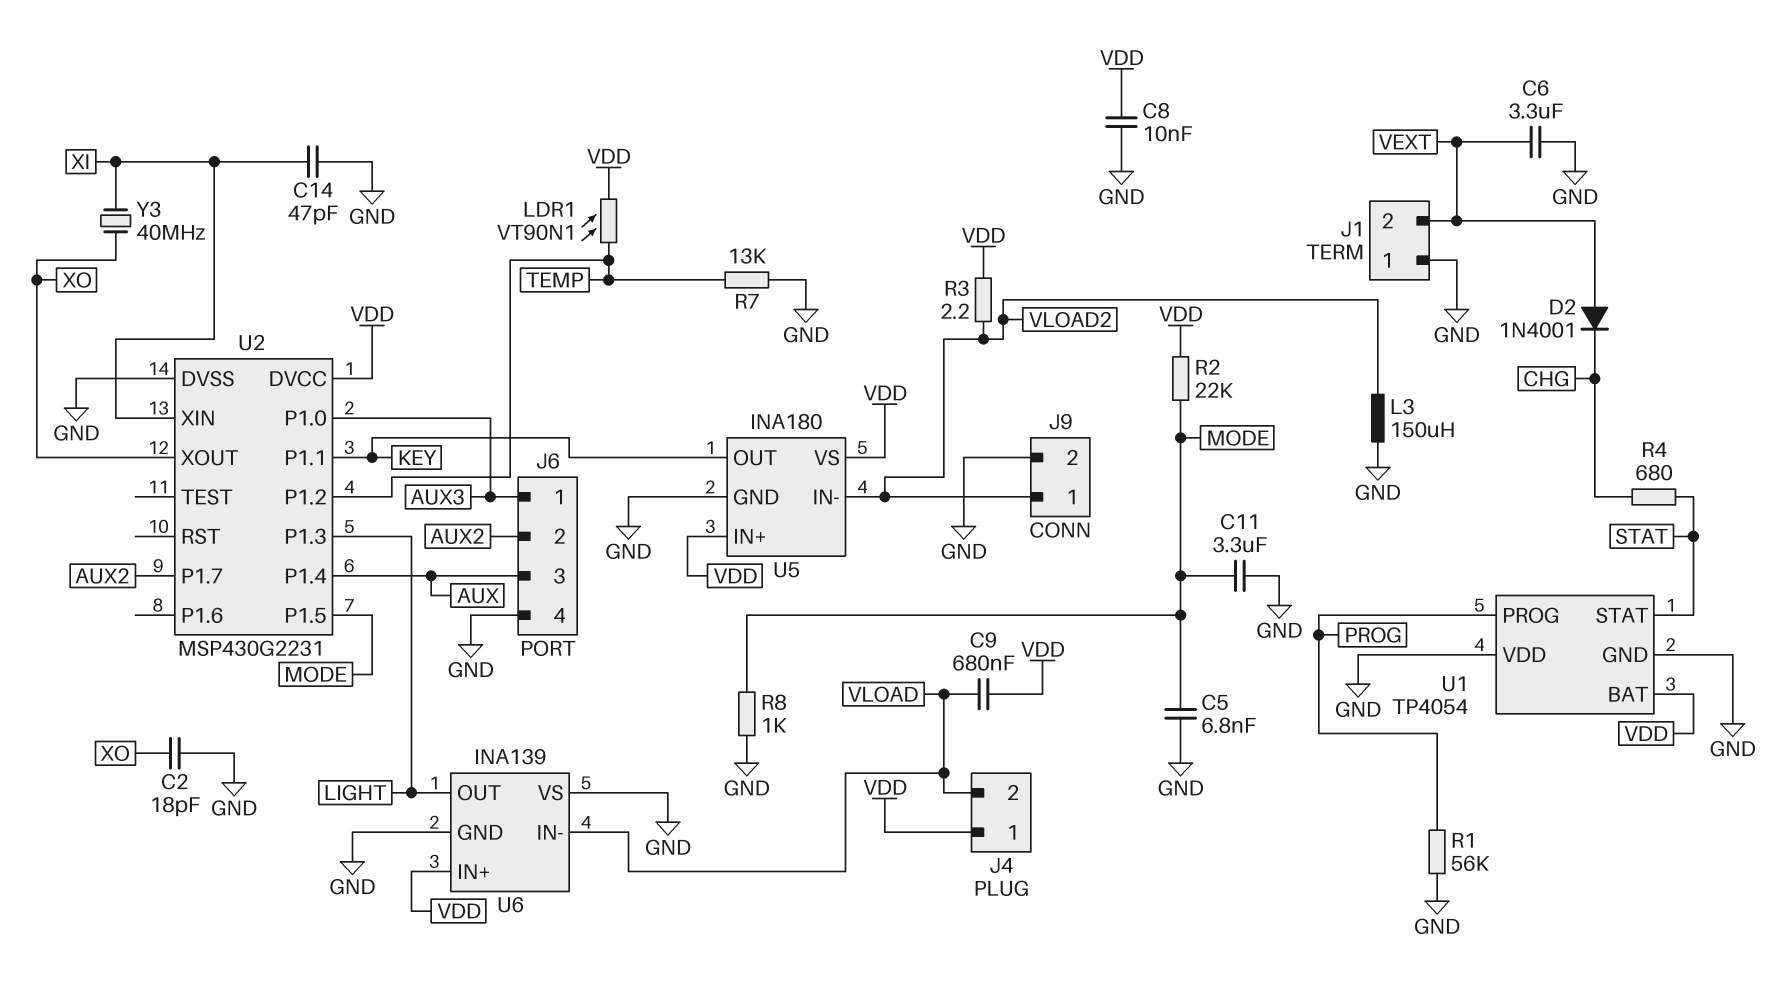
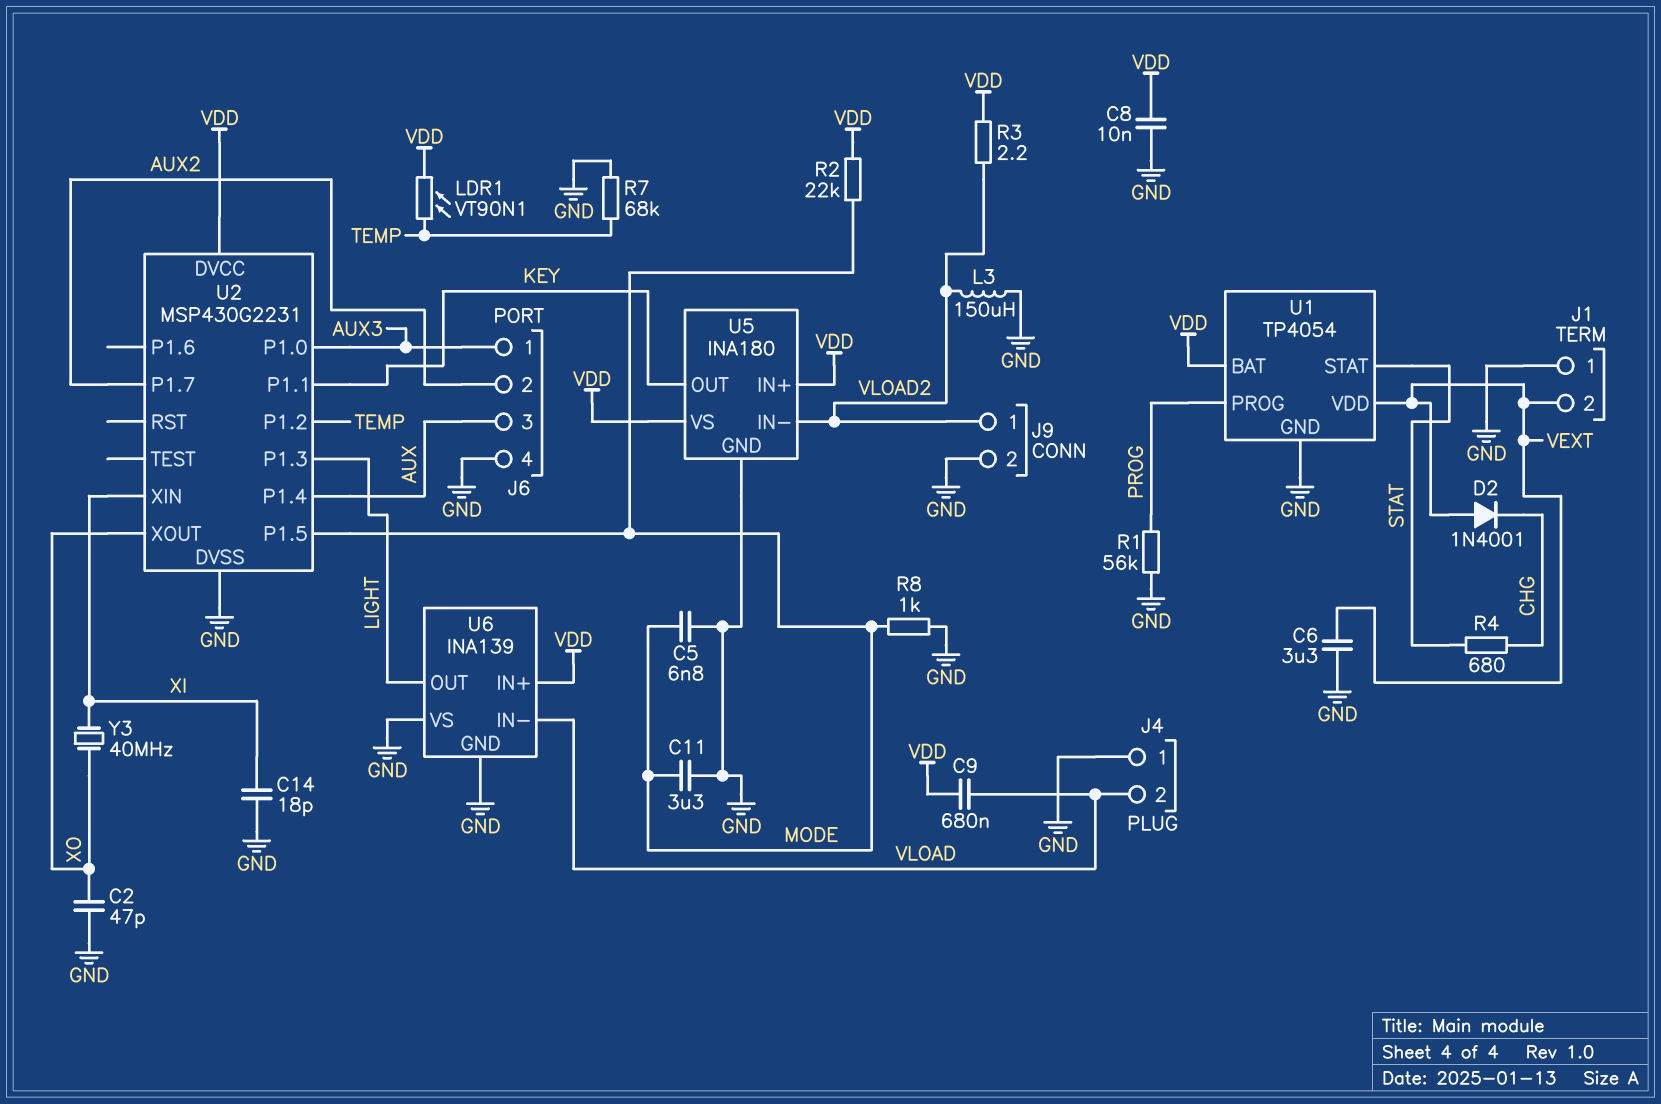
C2: 18pF (GND, XO) -> 47pF (GND, XO)
C14: 47pF (GND, XI) -> 18pF (GND, XI)
J4 pin 1: VDD -> GND
R7: 13k (GND, TEMP) -> 68k (GND, TEMP)
U1 pin VDD: GND -> VEXT

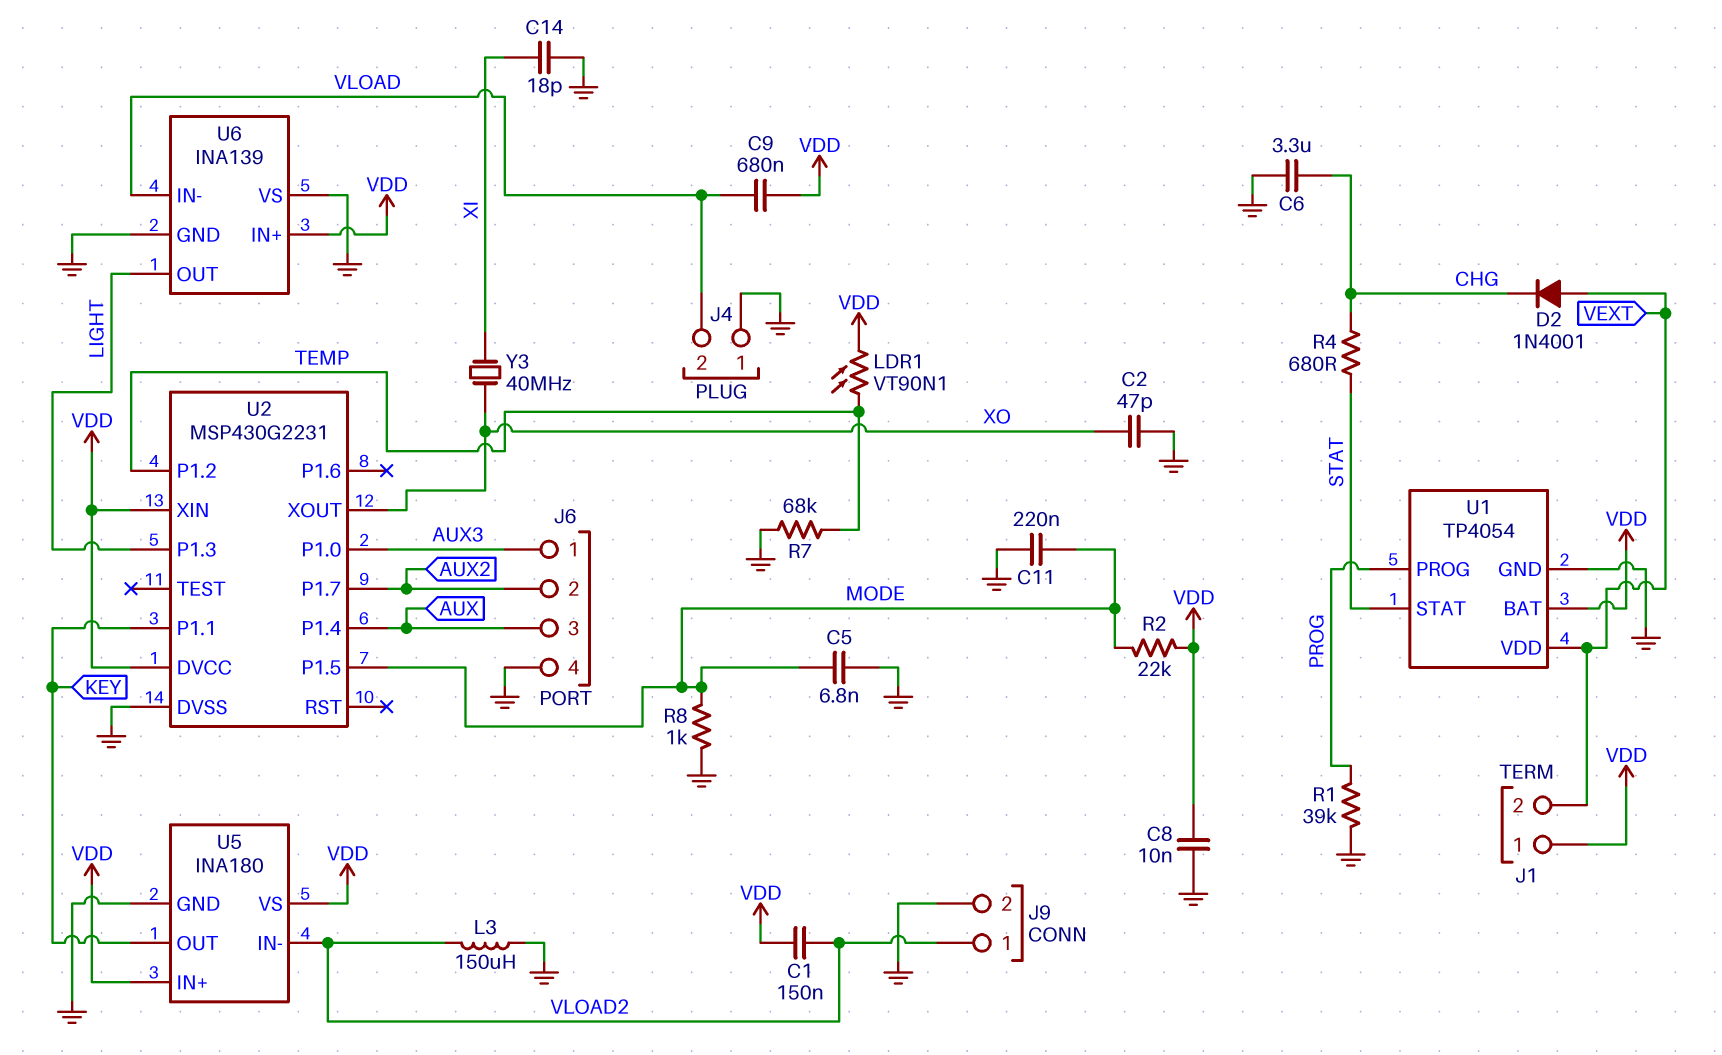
C1: none -> 150nF (VDD, VLOAD2)
C6: 3.3uF (GND, VEXT) -> 3.3uF (CHG, GND)
C11: 3.3uF (GND, MODE) -> 220nF (GND, MODE)
J1 pin 1: GND -> VDD
R1: 56k (GND, PROG) -> 39k (GND, PROG)
R3: 2.2 (VDD, VLOAD2) -> none
U2 pin XIN: XI -> VDD

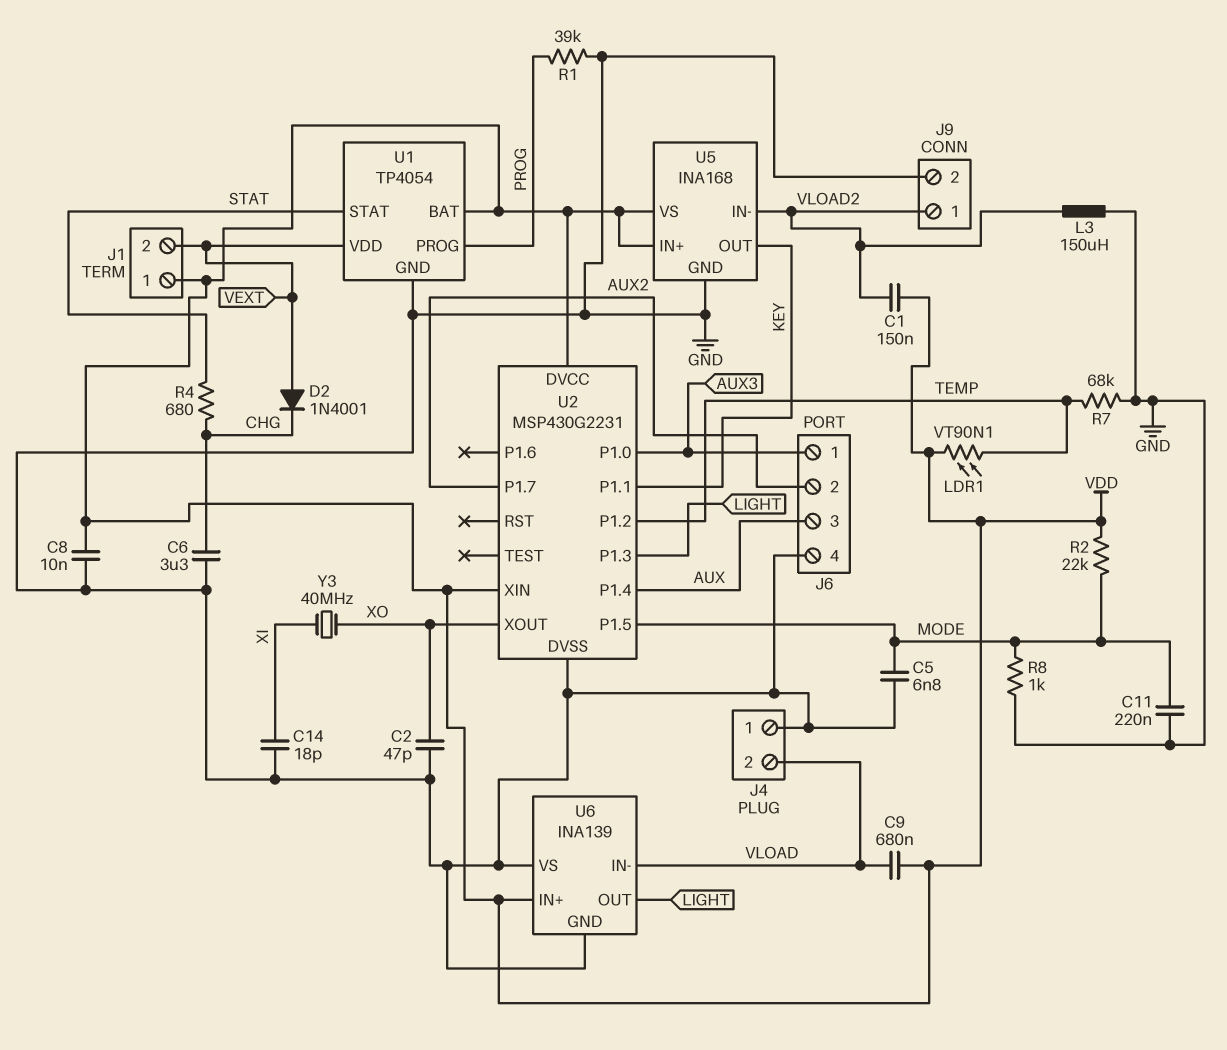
U5: INA180 -> INA168

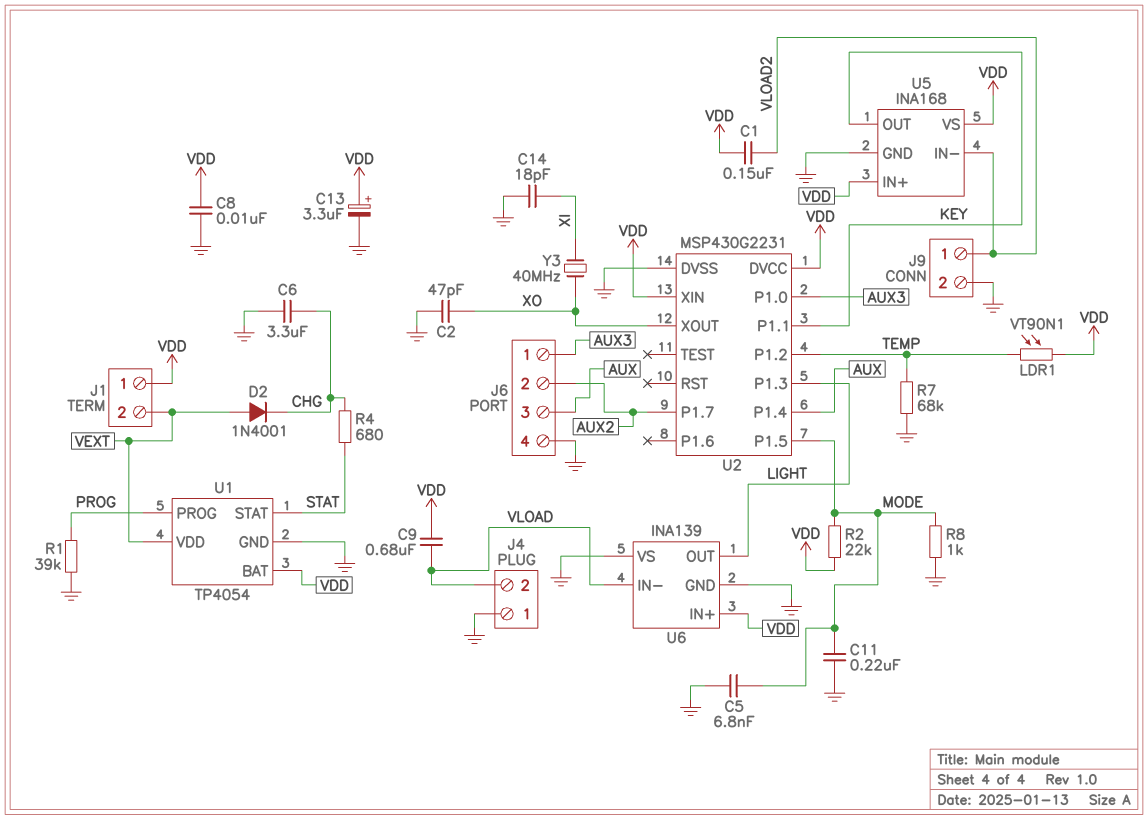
C13: none -> 3.3uF (plus VDD, minus GND)
L3: 150uH (GND, VLOAD2) -> none

